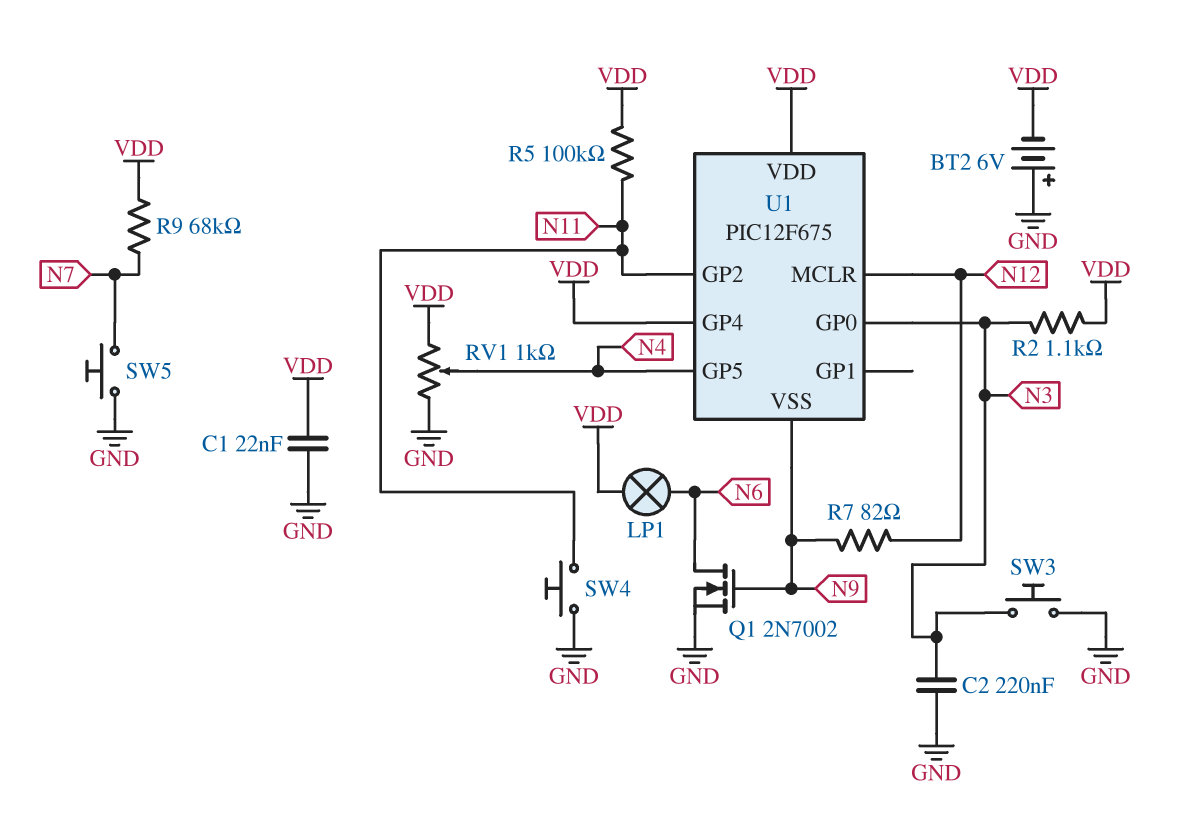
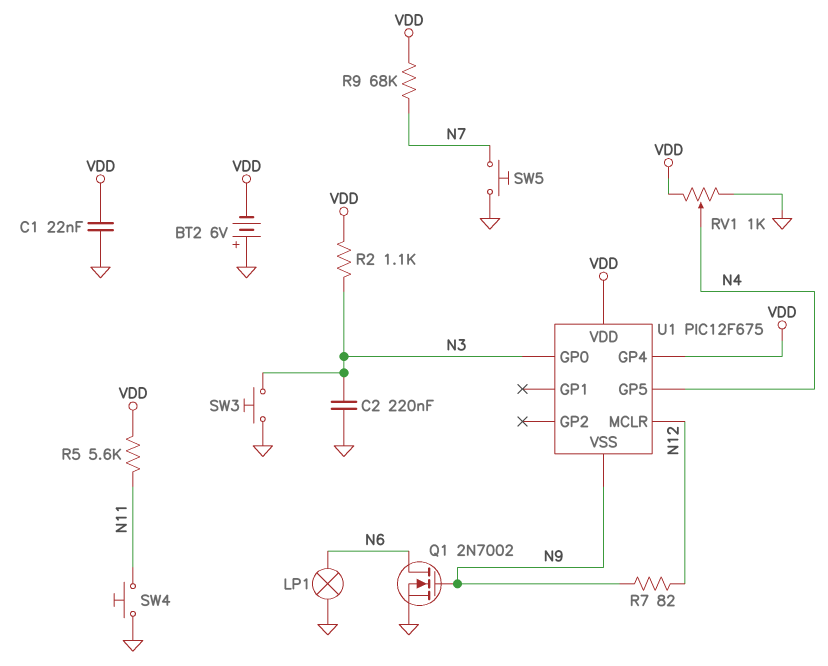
LP1: lamp (N6, VDD) -> lamp (GND, N6)
R5: 100k (N11, VDD) -> 5.6k (N11, VDD)
U1 pin GP2: N11 -> none

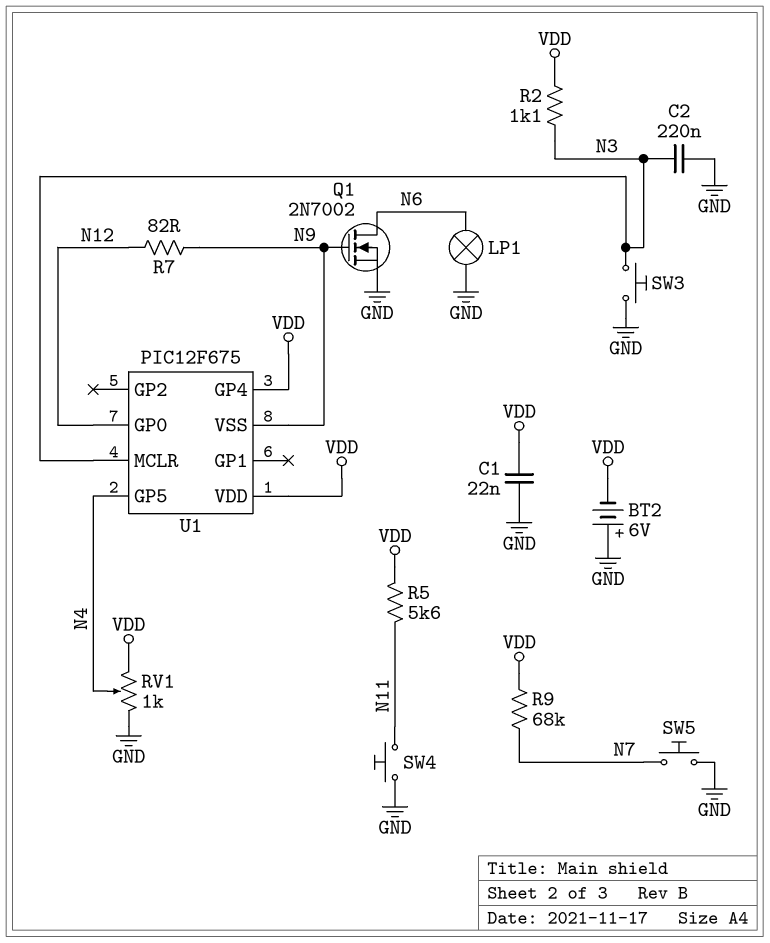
U1 pin GP0: N3 -> N12
U1 pin MCLR: N12 -> N3

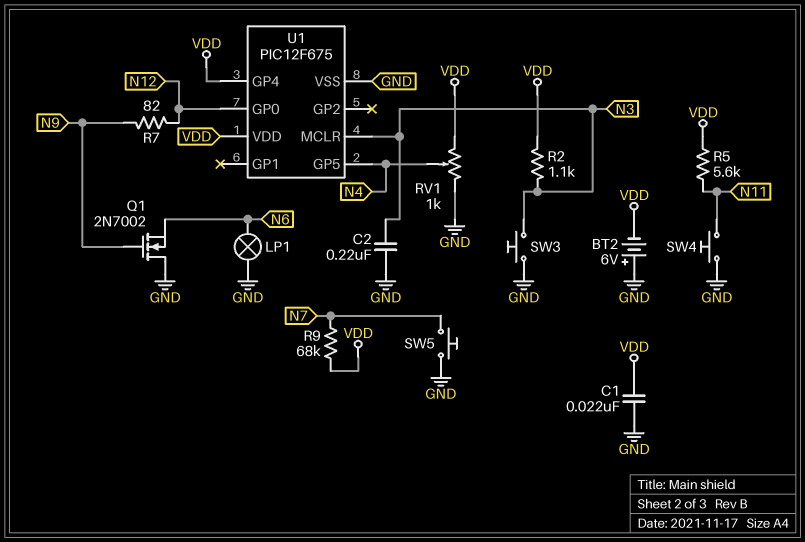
Q1: NMOS 2N7002 (G N9, D N6, S GND) -> NMOS 2N7002 (G N9, D GND, S N6)
U1 pin VSS: N9 -> GND

